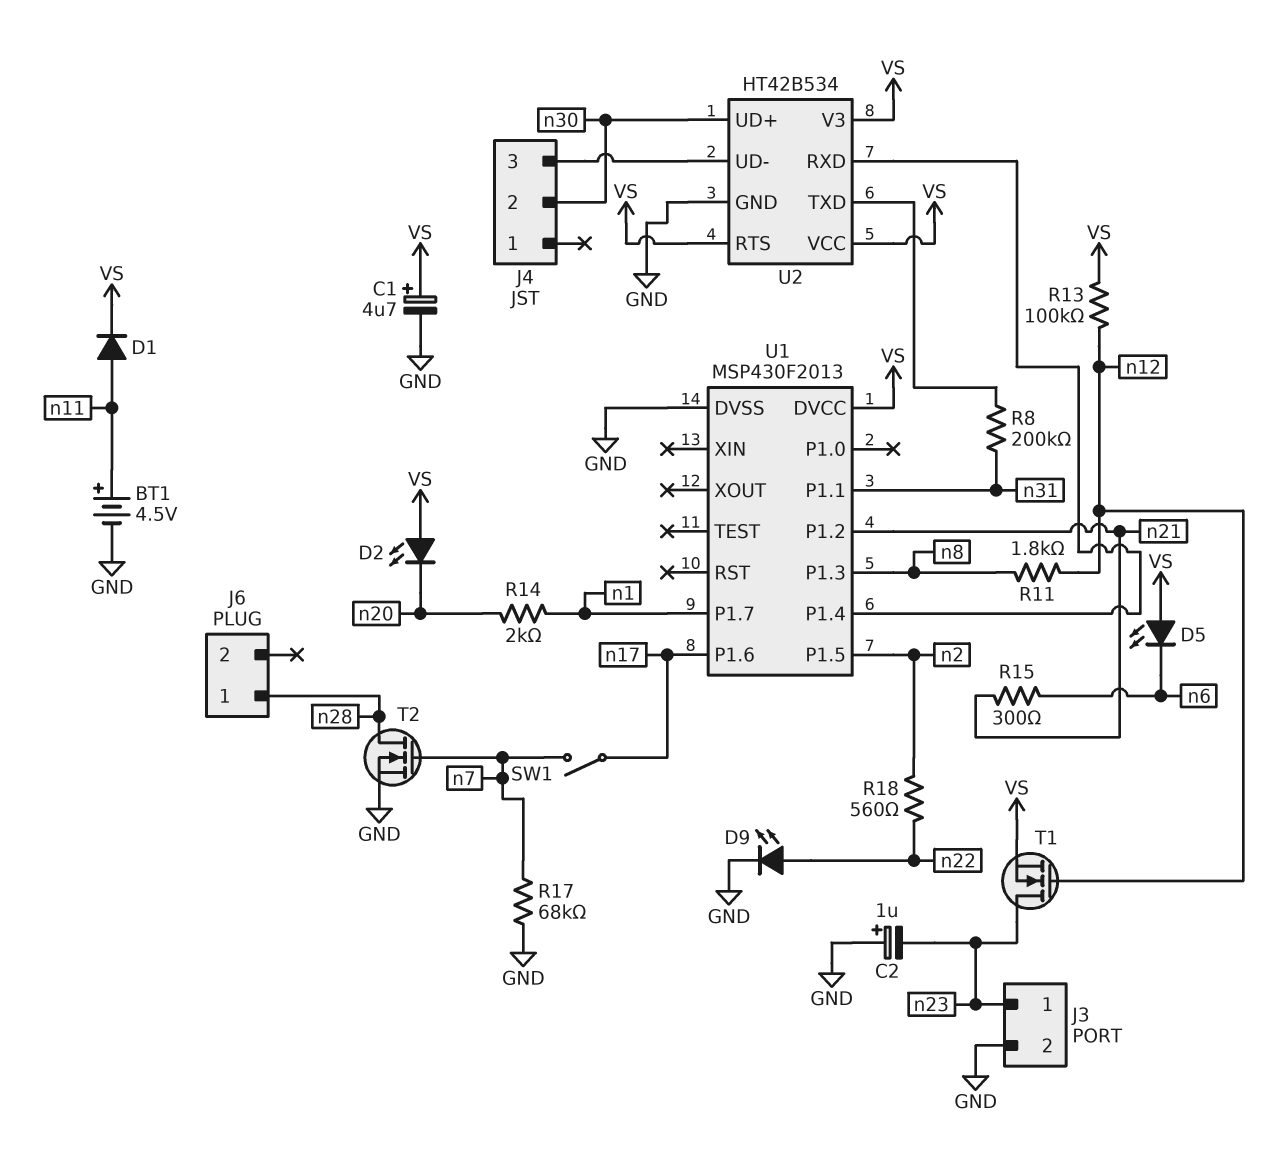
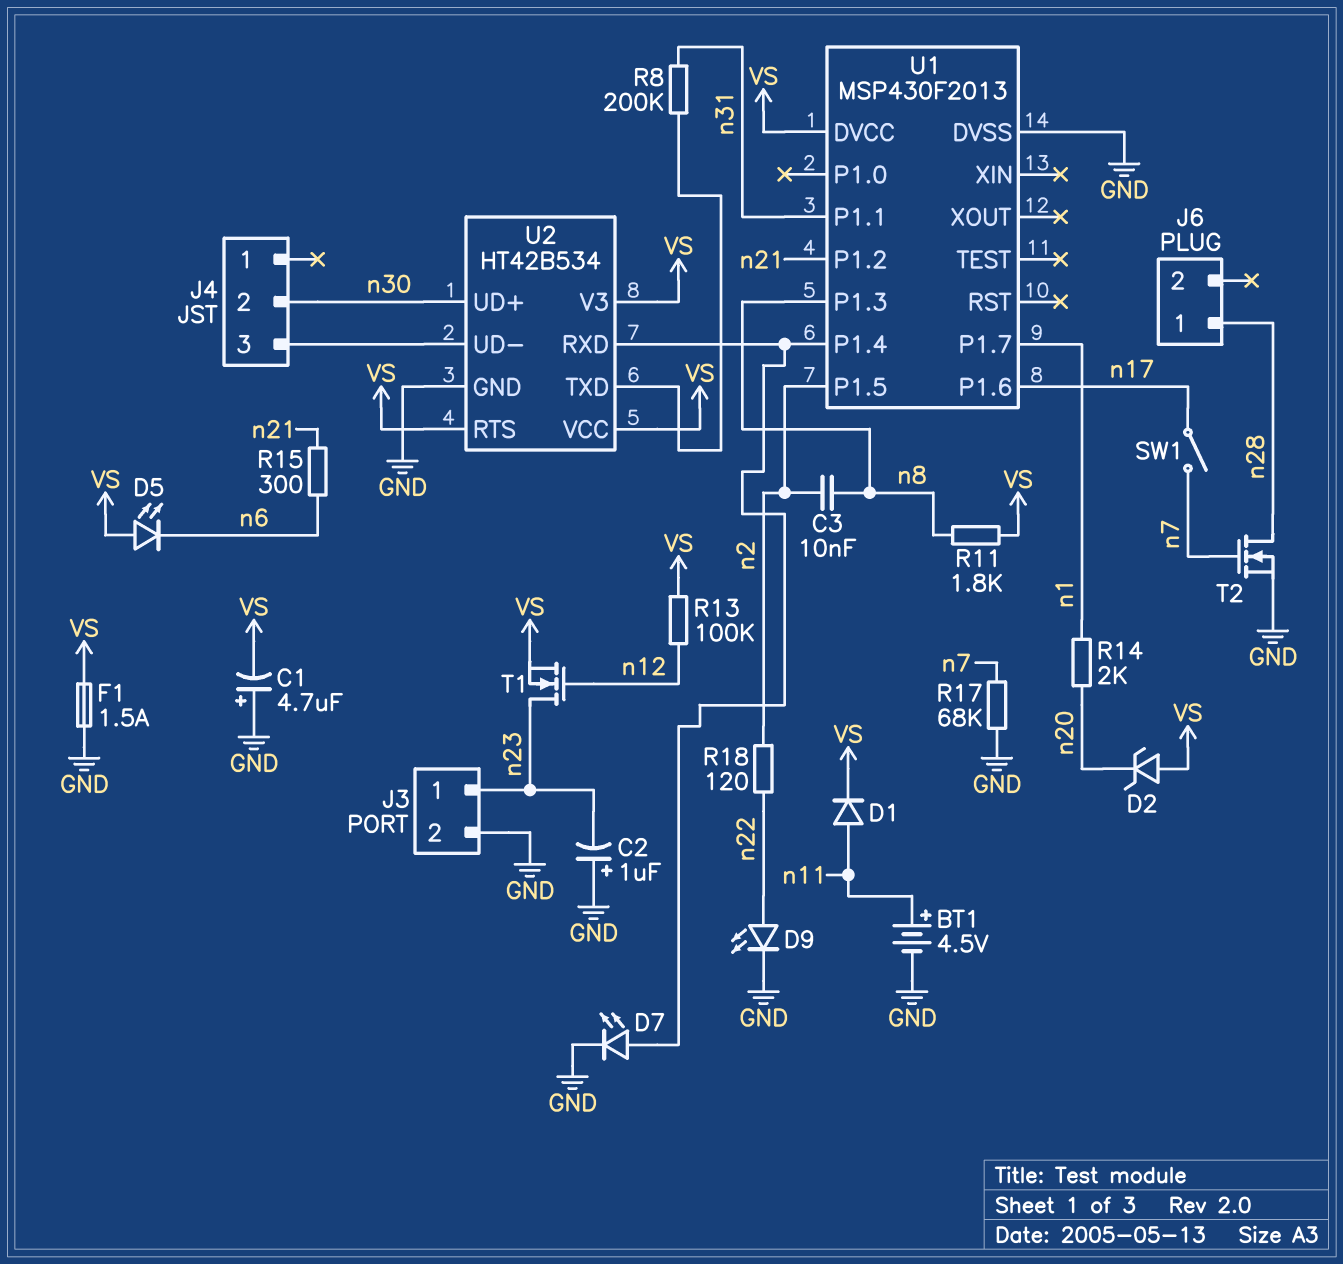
C1: 4.7uF (plus VS, minus GND) -> 4.7uF (plus GND, minus VS)
C3: none -> 10nF (n2, n8)
D2: LED (A VS, K n20) -> zener (A VS, K n20)
D7: none -> LED (A U1/P1.4, K GND)
F1: none -> 1.5A (GND, VS)
R11: 1.8k (n8, n12) -> 1.8k (VS, n8)
R18: 560 (n2, n22) -> 120 (n2, n22)

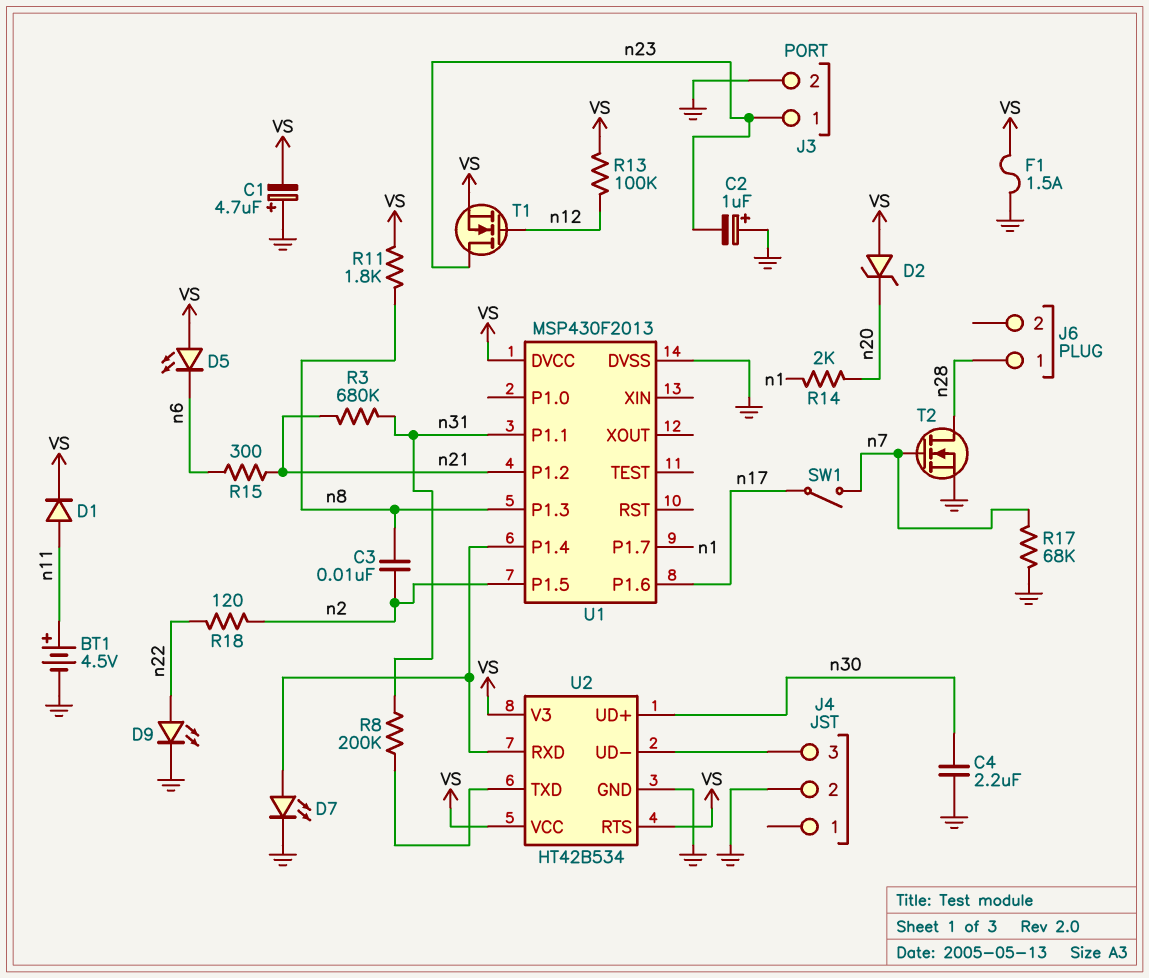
C4: none -> 2.2uF (GND, n30)
J4 pin 2: n30 -> GND
R3: none -> 680k (n21, n31)

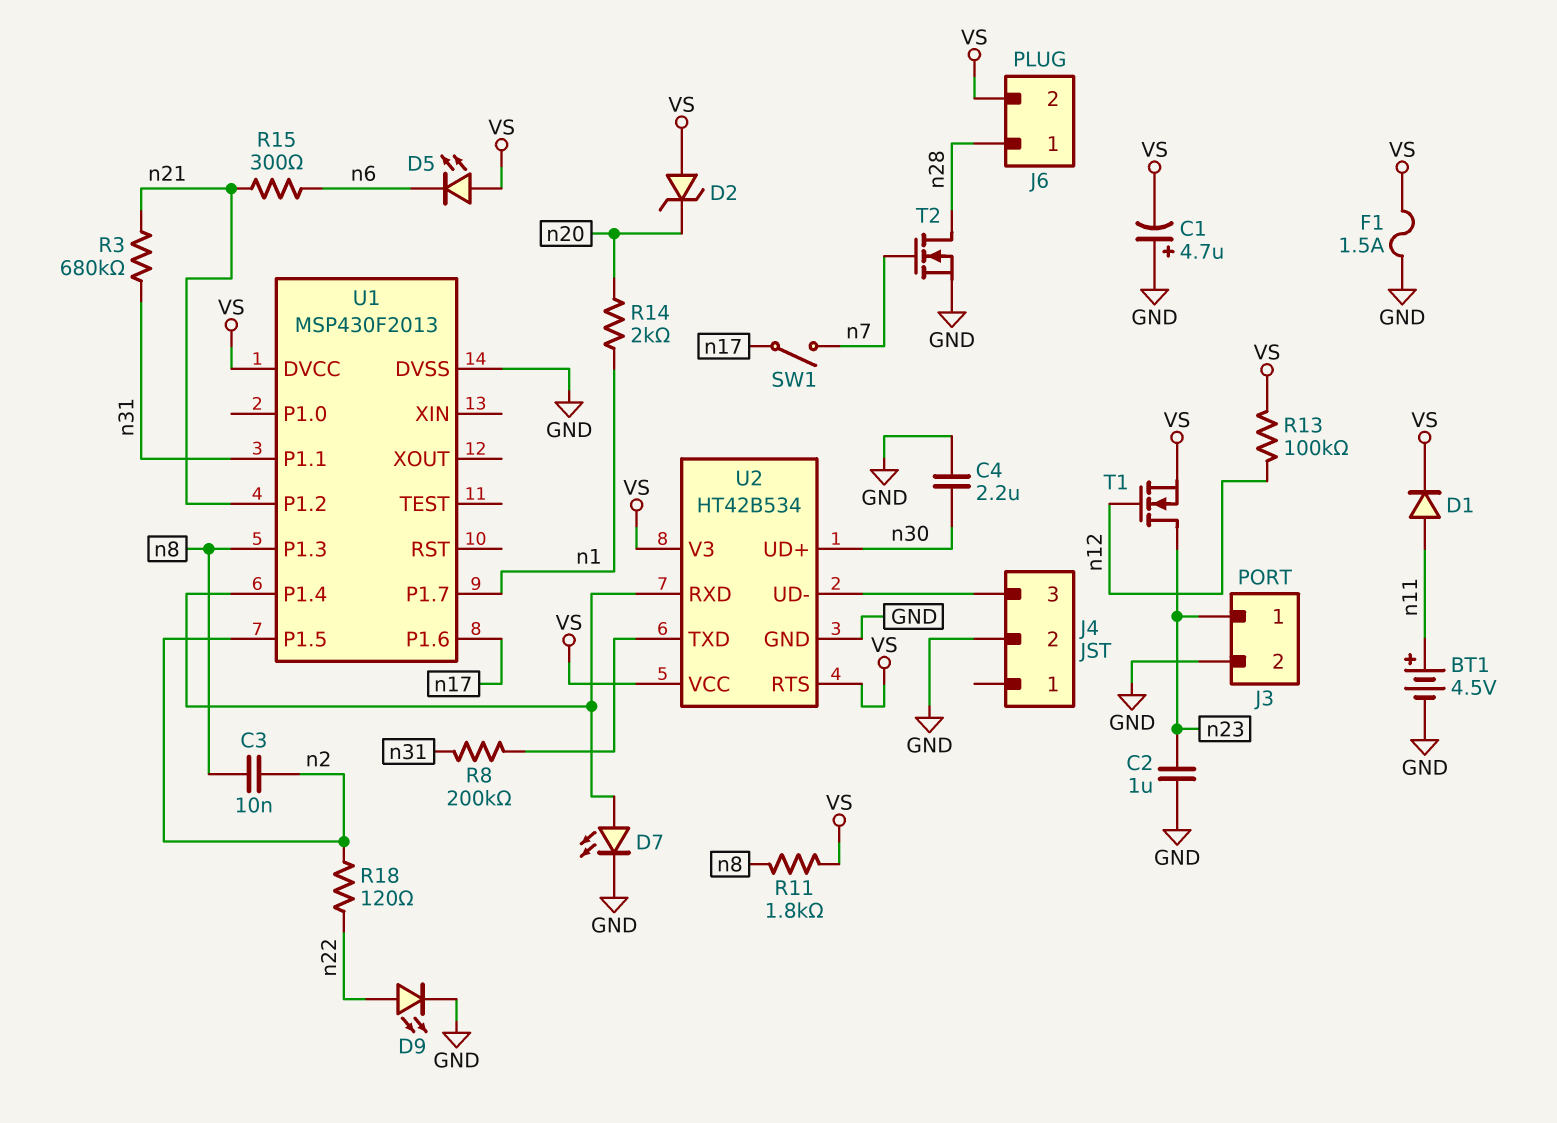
C2: 1uF (plus GND, minus n23) -> 1uF (GND, n23)
J6 pin 2: none -> VS
R17: 68k (GND, n7) -> none

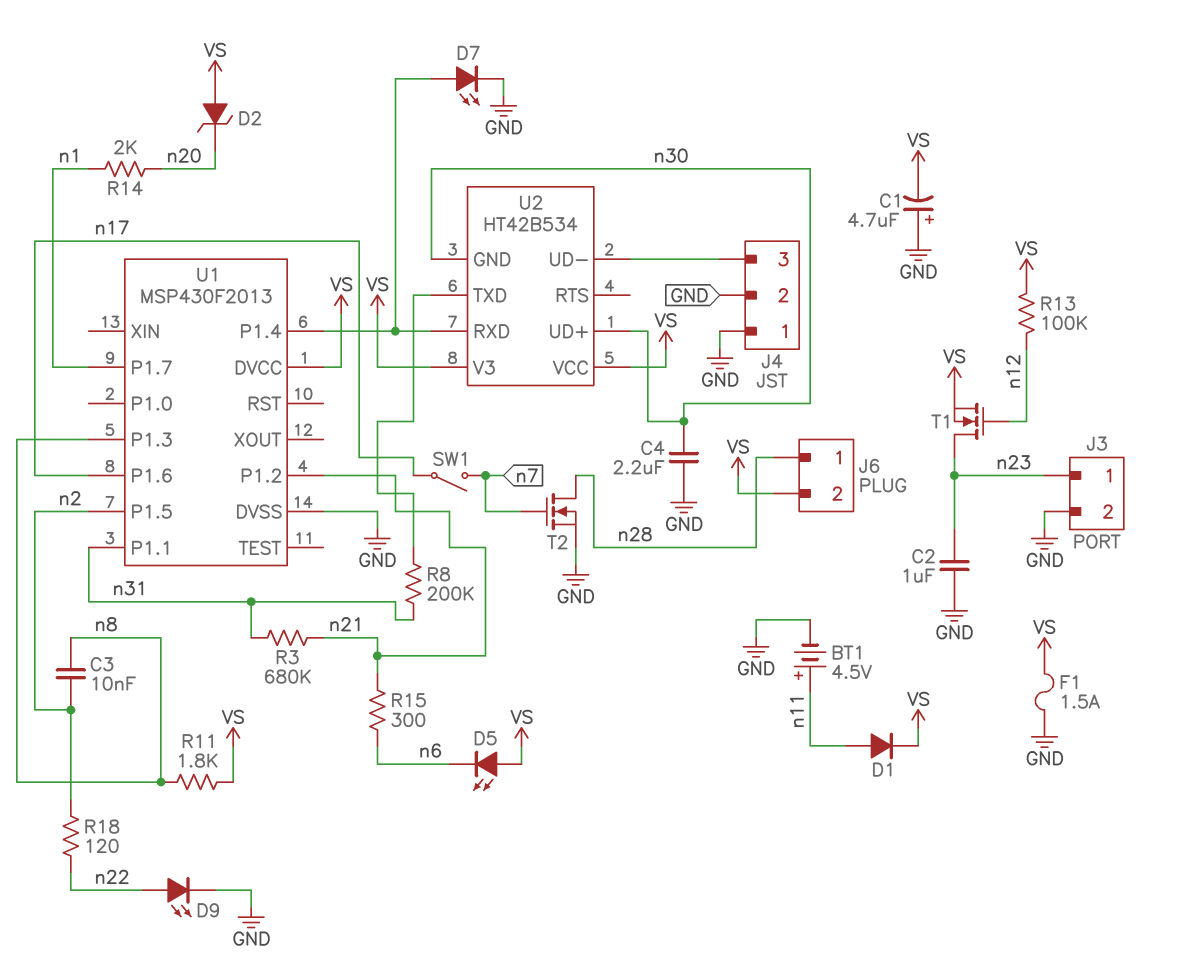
J4 pin 1: none -> GND
U2 pin GND: GND -> n30
U2 pin RTS: VS -> none

